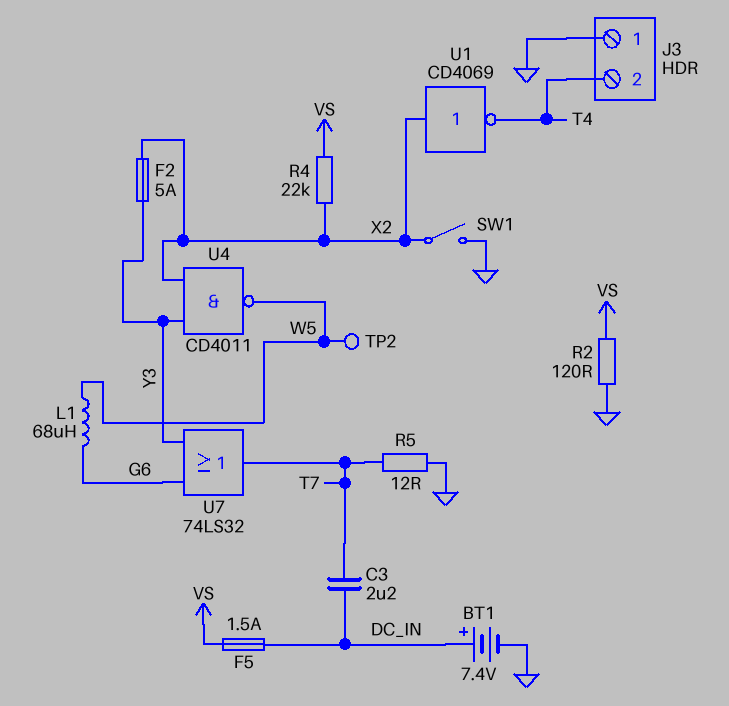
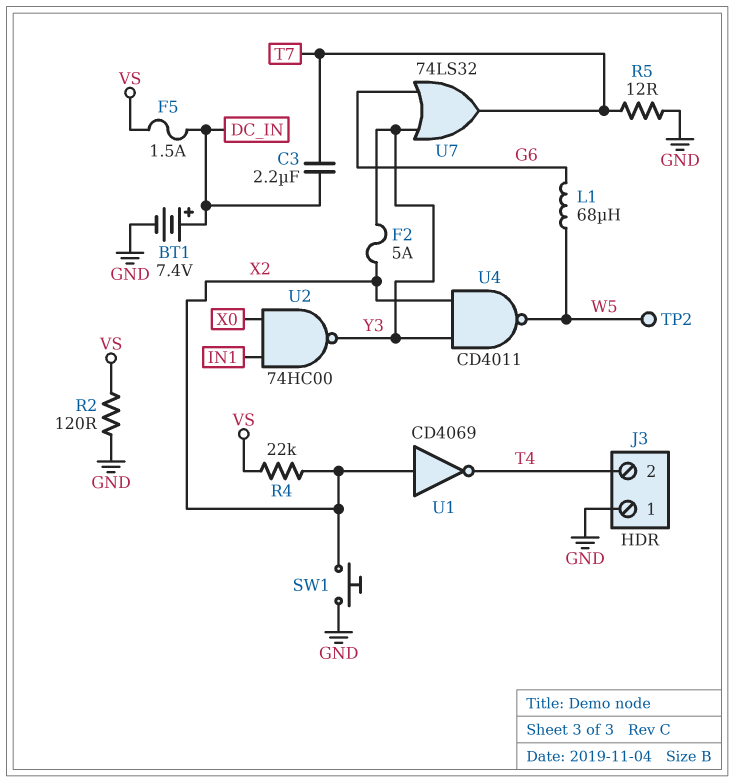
SW1: switch (GND, X2) -> button (GND, X2)
U2: none -> NAND 74HC00 (in IN1, in X0, out Y3)

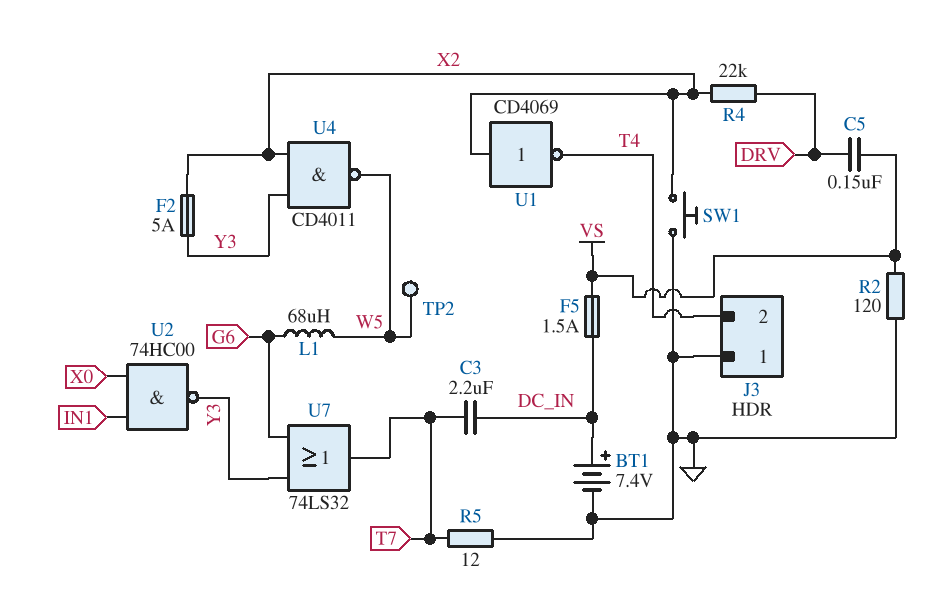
C5: none -> 150nF (DRV, VS)
R4: 22k (VS, X2) -> 22k (DRV, X2)

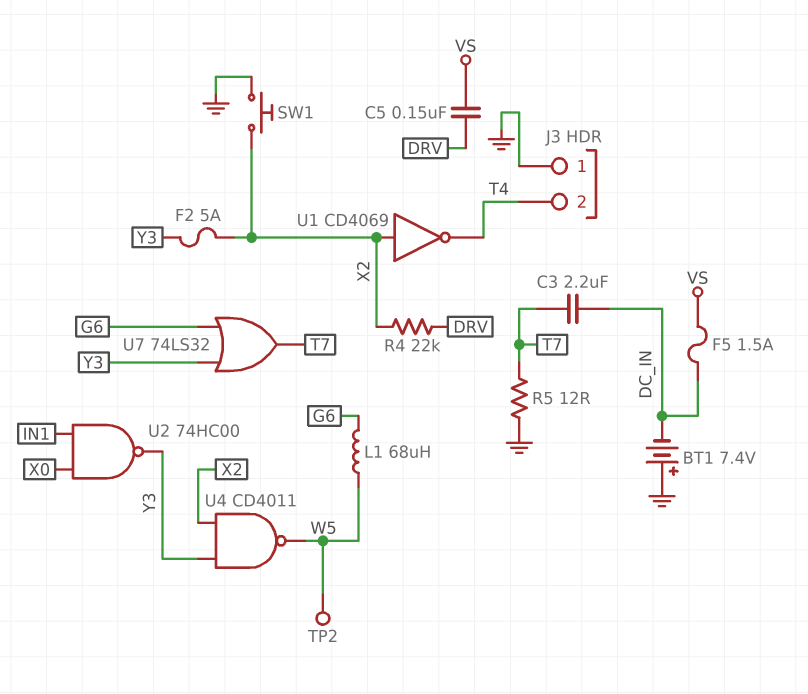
BT1: 7.4V (plus DC_IN, minus GND) -> 7.4V (plus GND, minus DC_IN)
R2: 120 (GND, VS) -> none

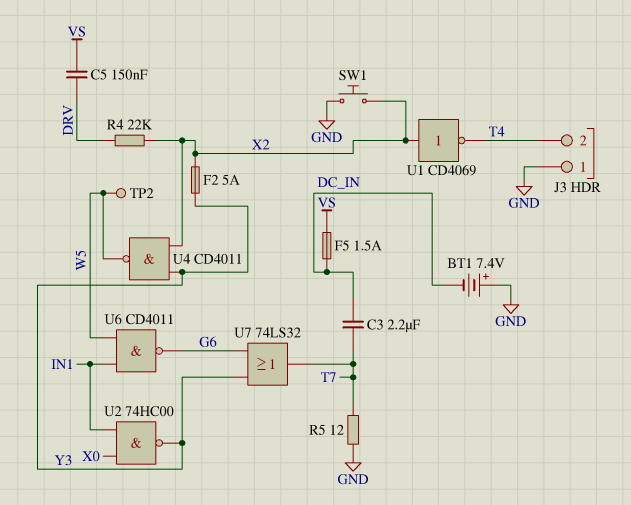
L1: 68uH (G6, W5) -> none
U6: none -> NAND CD4011 (in IN1, in W5, out G6)

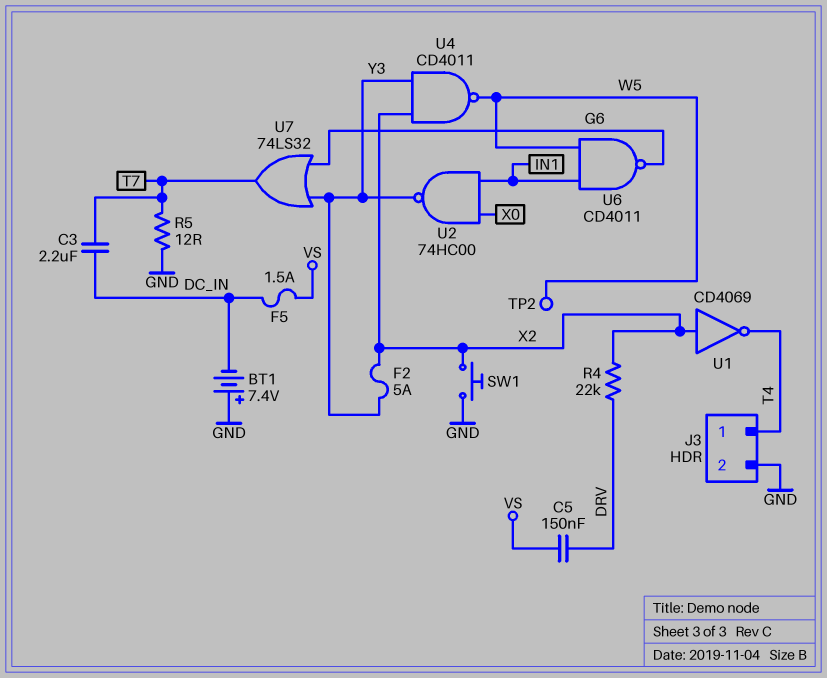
J3 pin 1: GND -> T4
J3 pin 2: T4 -> GND

